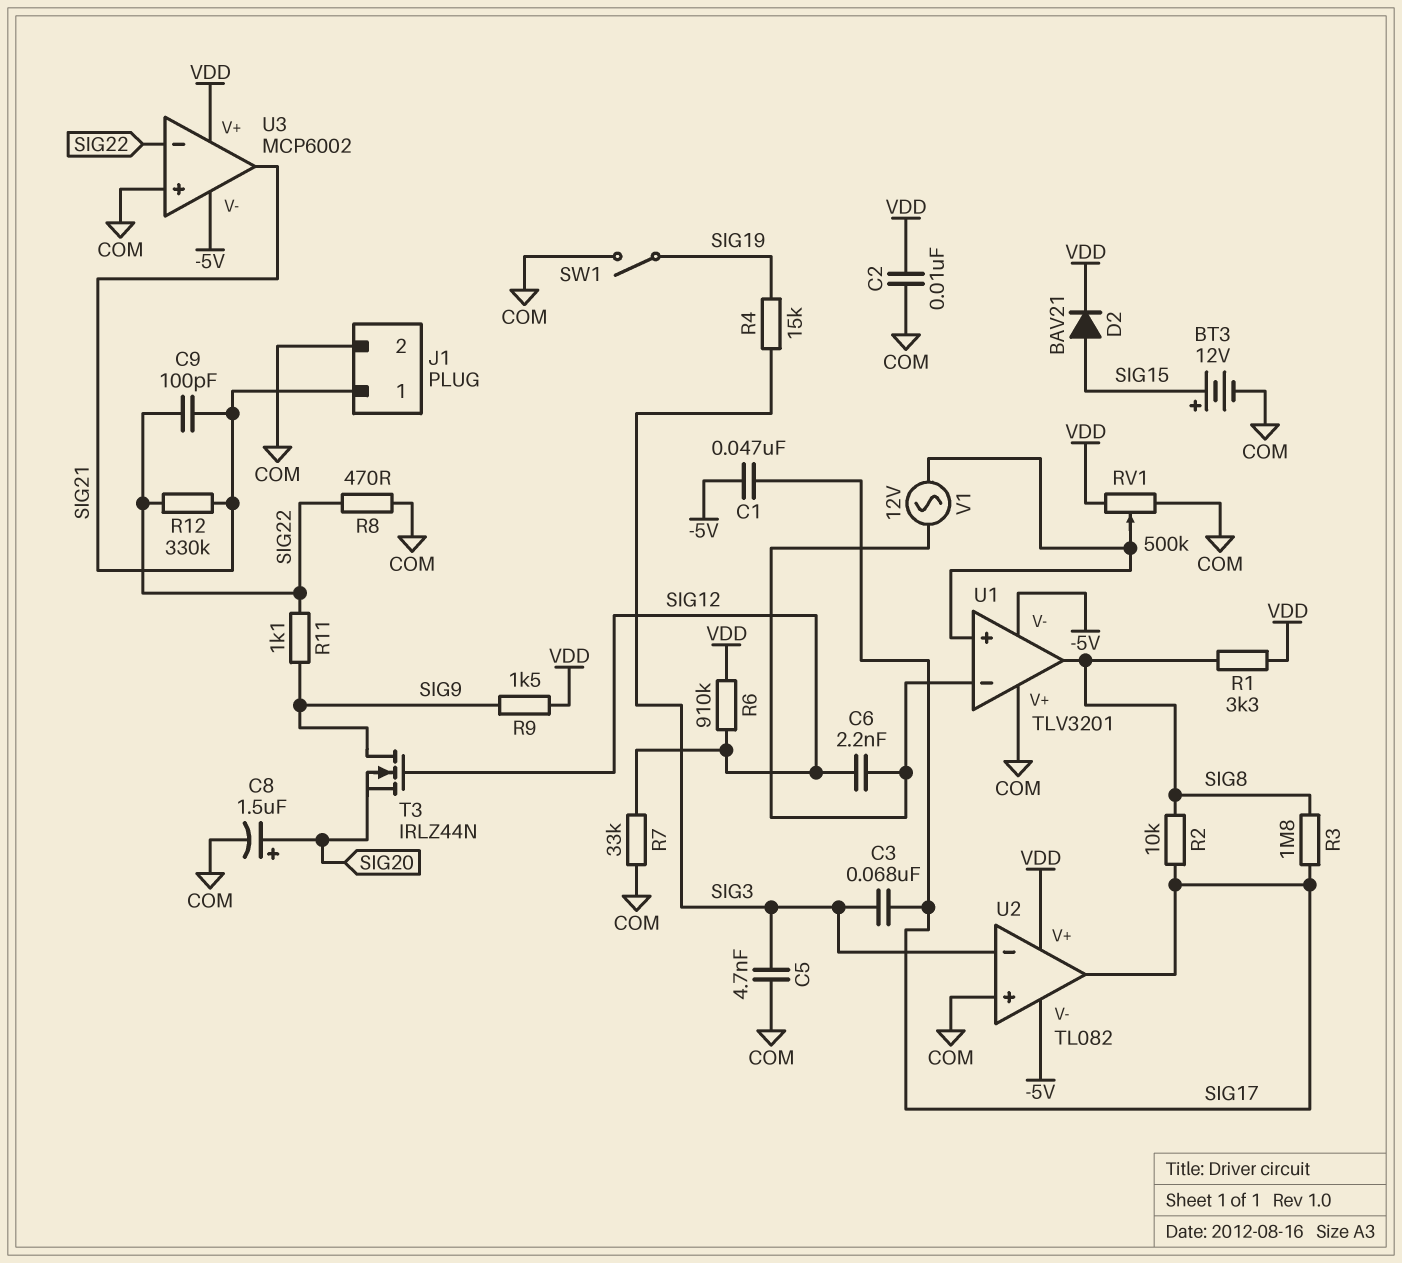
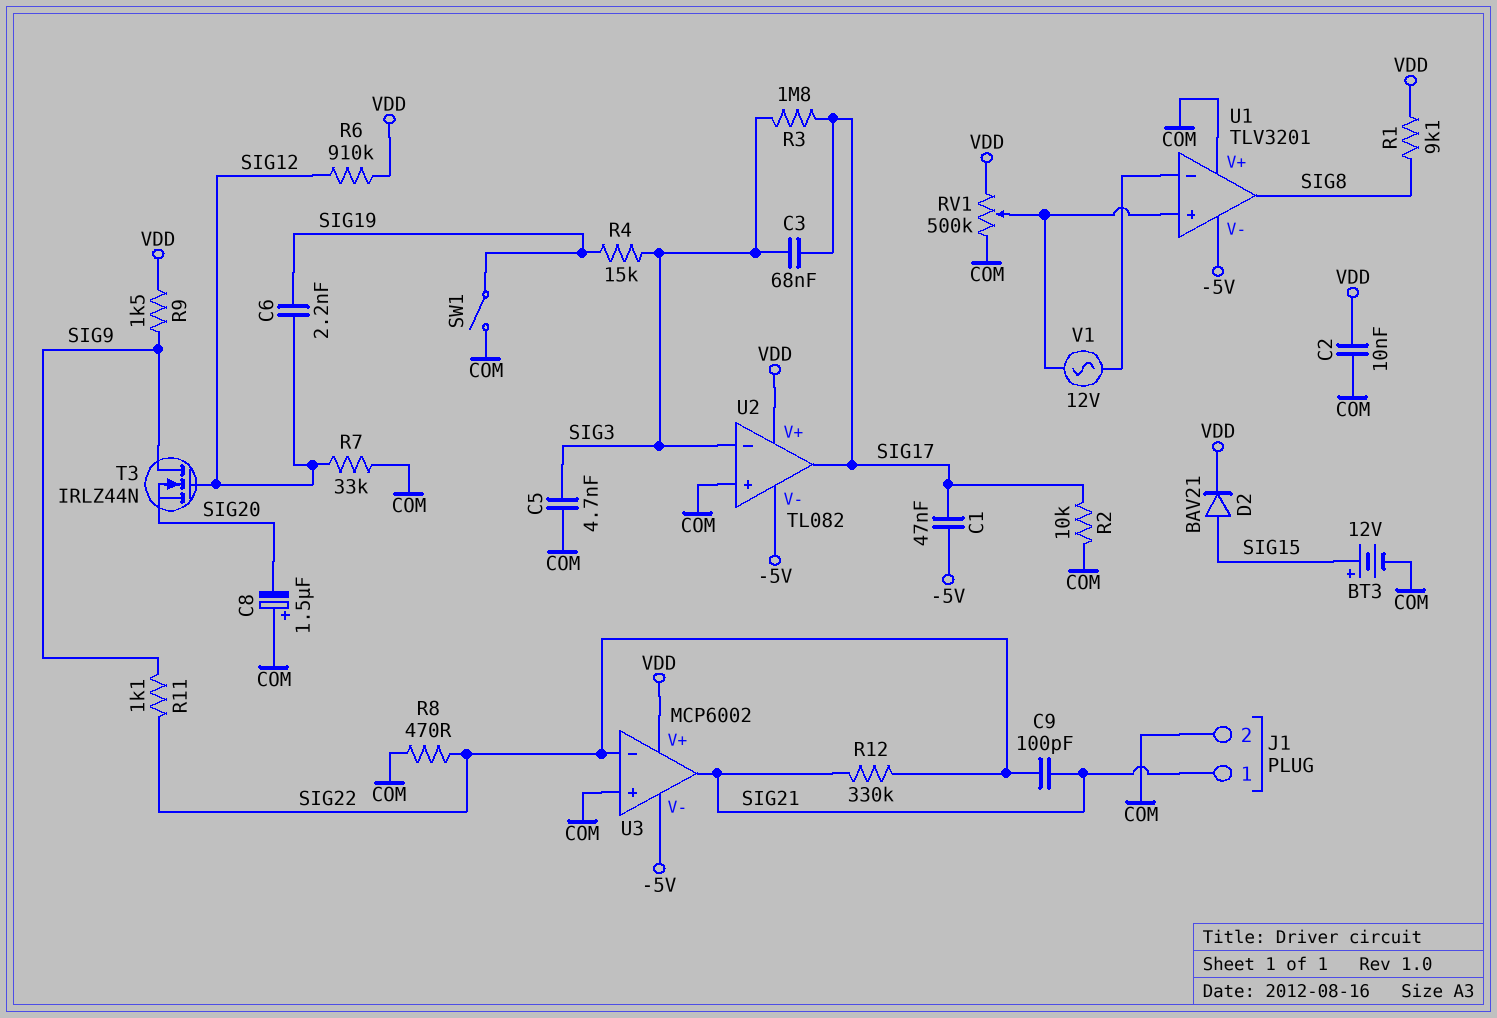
C6: 2.2nF (SIG12, U1/in-) -> 2.2nF (SIG12, SIG19)
C8: 1.5uF (plus SIG20, minus COM) -> 1.5uF (plus COM, minus SIG20)
R1: 3.3k (SIG8, VDD) -> 9.1k (SIG8, VDD)
R2: 10k (SIG8, SIG17) -> 10k (COM, SIG17)
R3: 1.8M (SIG8, SIG17) -> 1.8M (SIG3, SIG17)

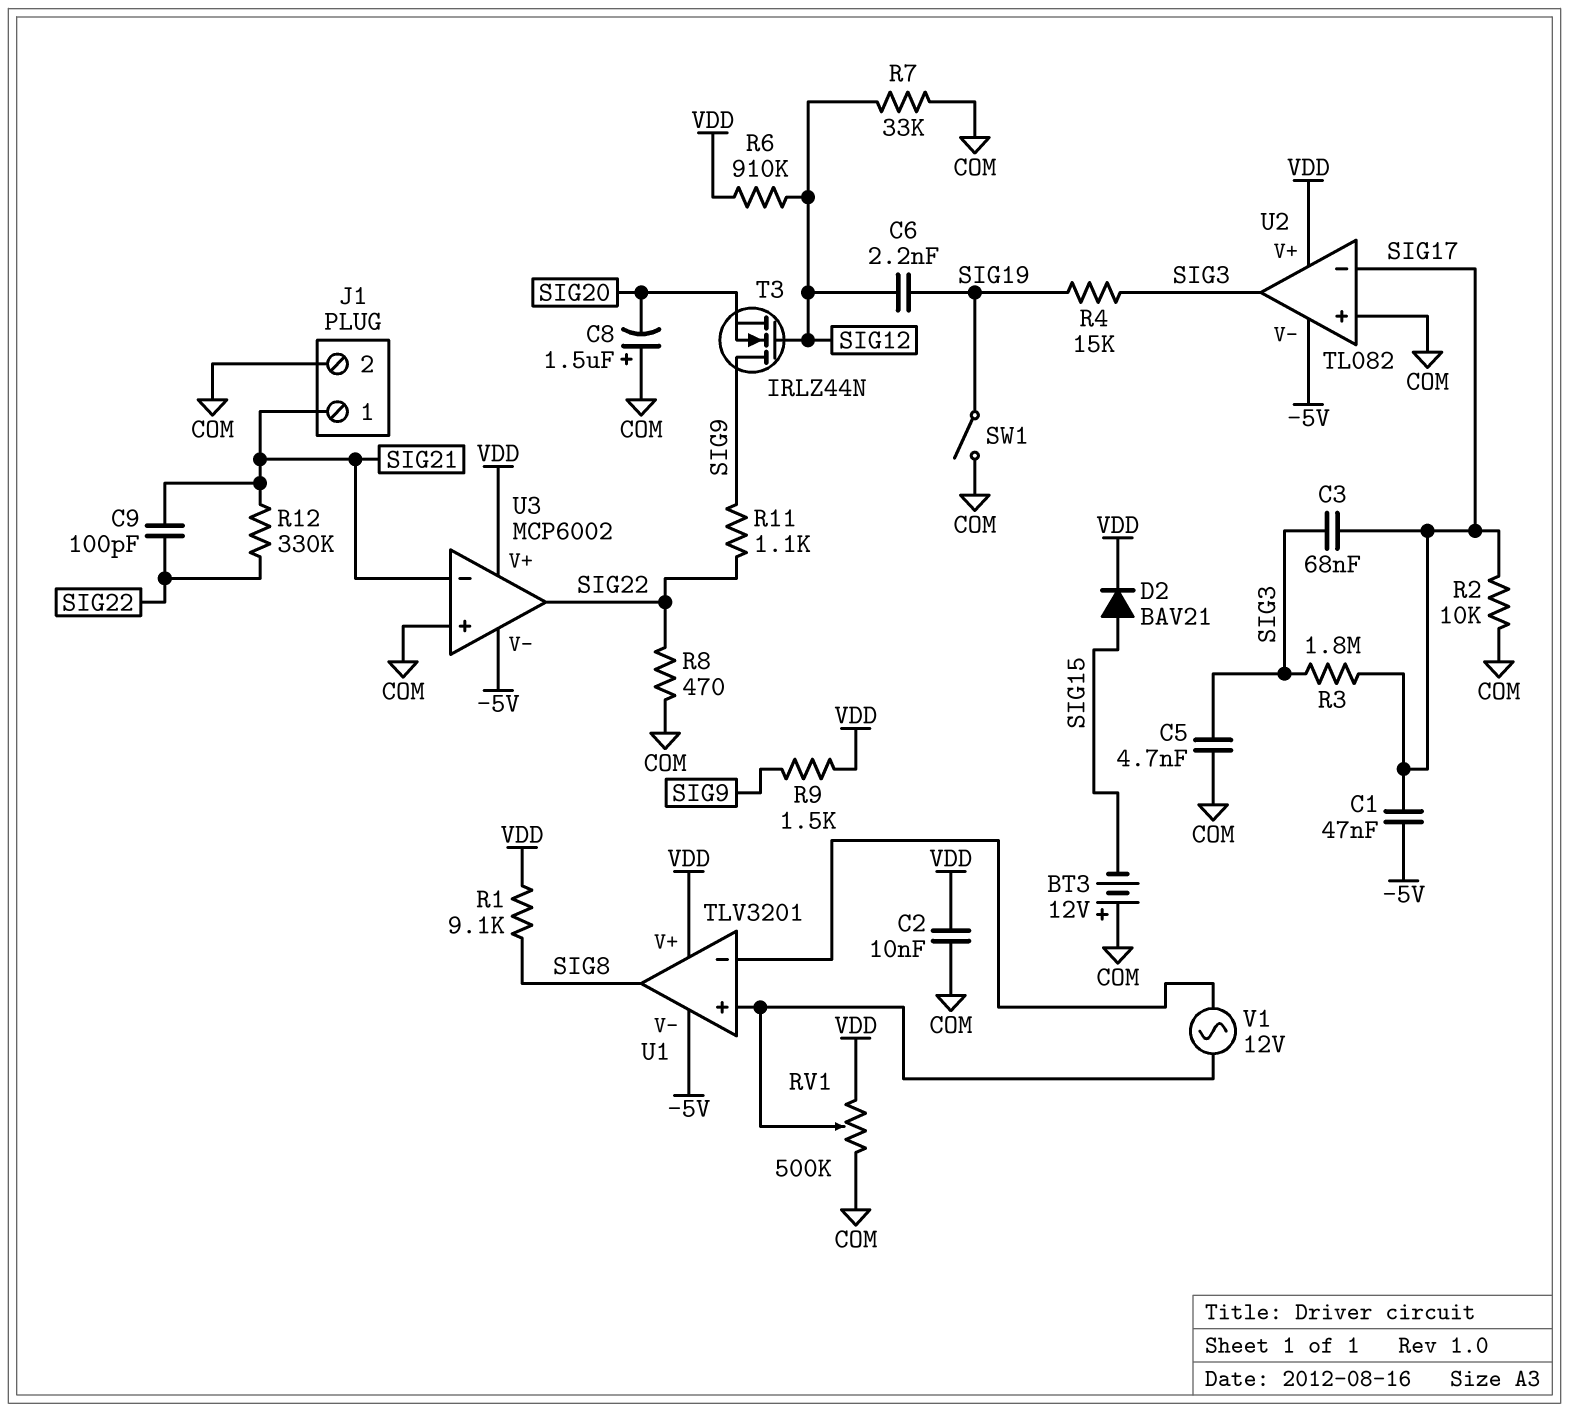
BT3: 12V (plus SIG15, minus COM) -> 12V (plus COM, minus SIG15)
U1 pin V+: COM -> VDD
U2 pin in-: SIG3 -> SIG17
U2 pin out: SIG17 -> SIG3
U3 pin in-: SIG22 -> SIG21
U3 pin out: SIG21 -> SIG22

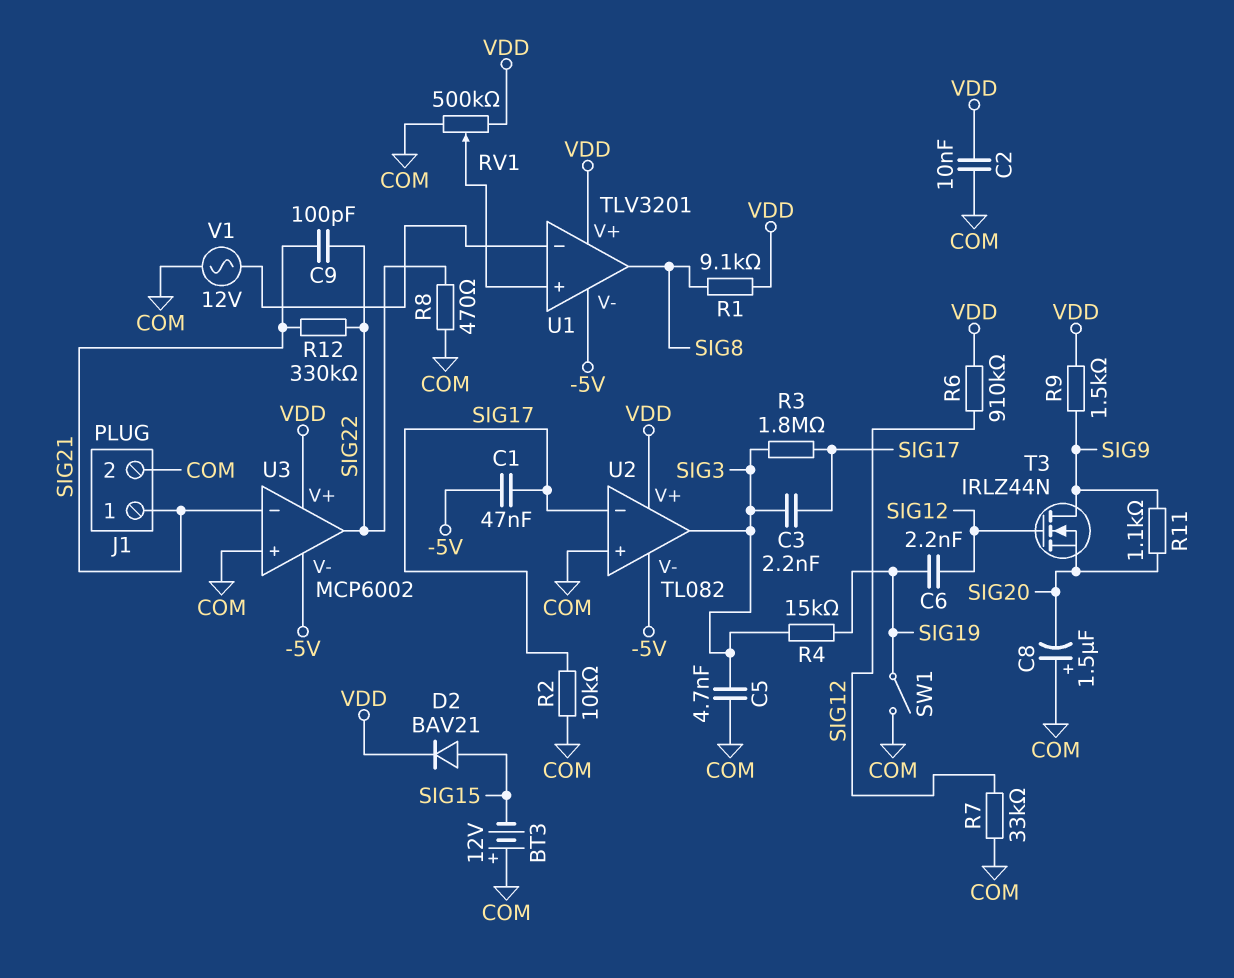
C3: 68nF (SIG3, SIG17) -> 2.2nF (SIG3, SIG17)
R11: 1.1k (SIG9, SIG22) -> 1.1k (SIG9, SIG20)
V1: AC 12V (U1/in+, U1/in-) -> AC 12V (COM, U1/in-)

